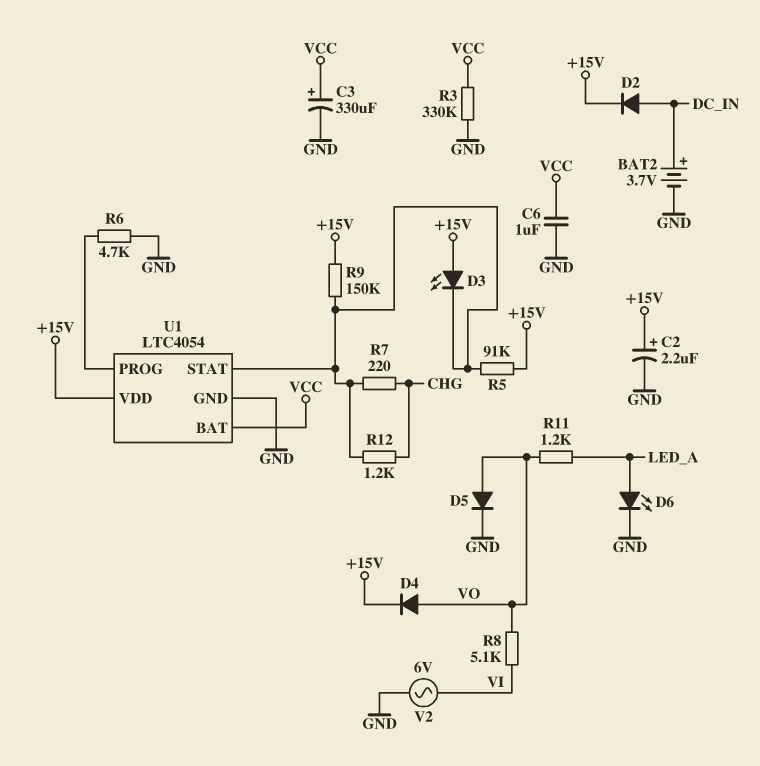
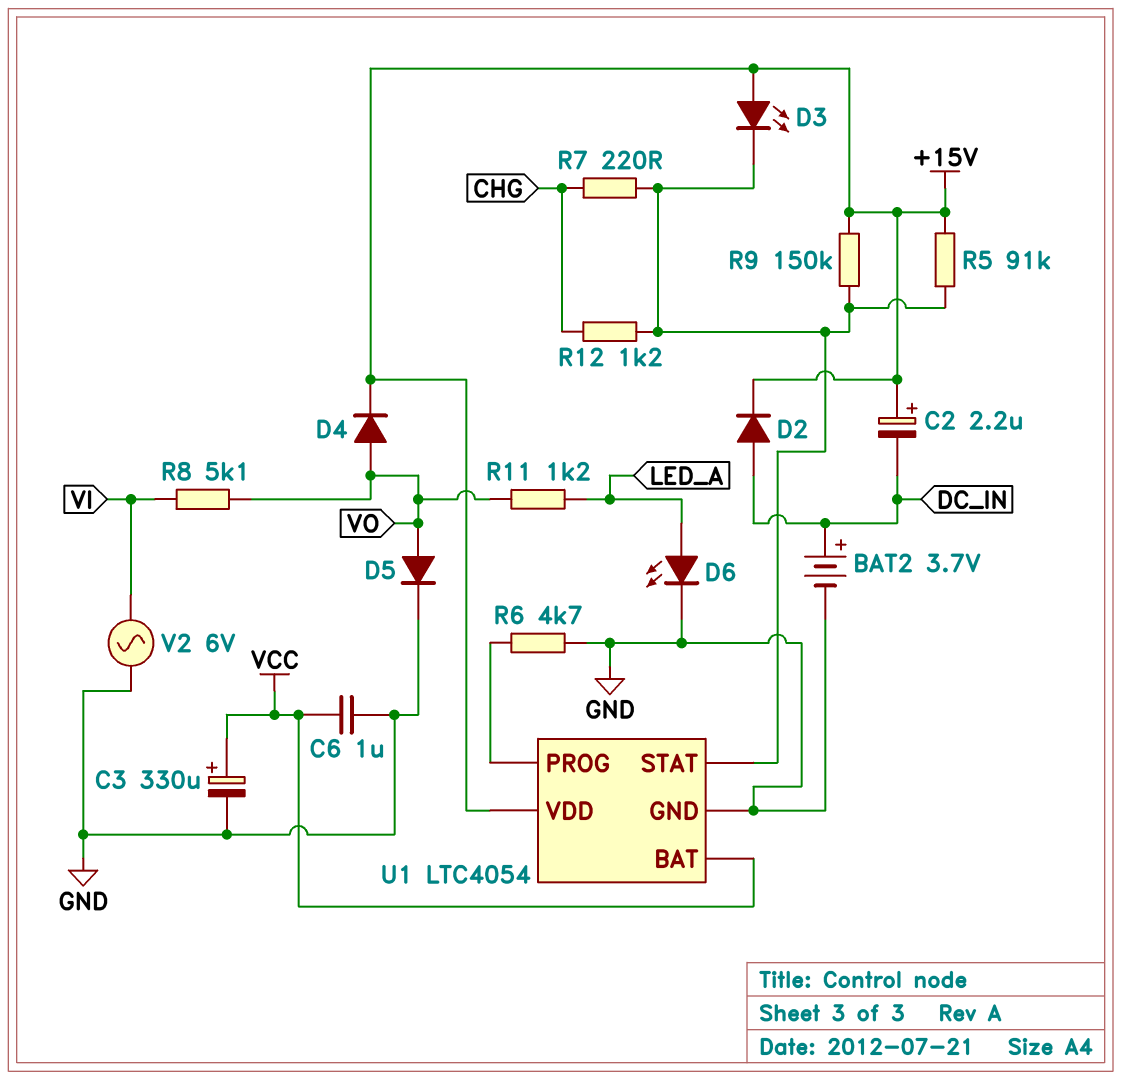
C2: 2.2uF (plus +15V, minus GND) -> 2.2uF (plus +15V, minus DC_IN)
R3: 330k (GND, VCC) -> none

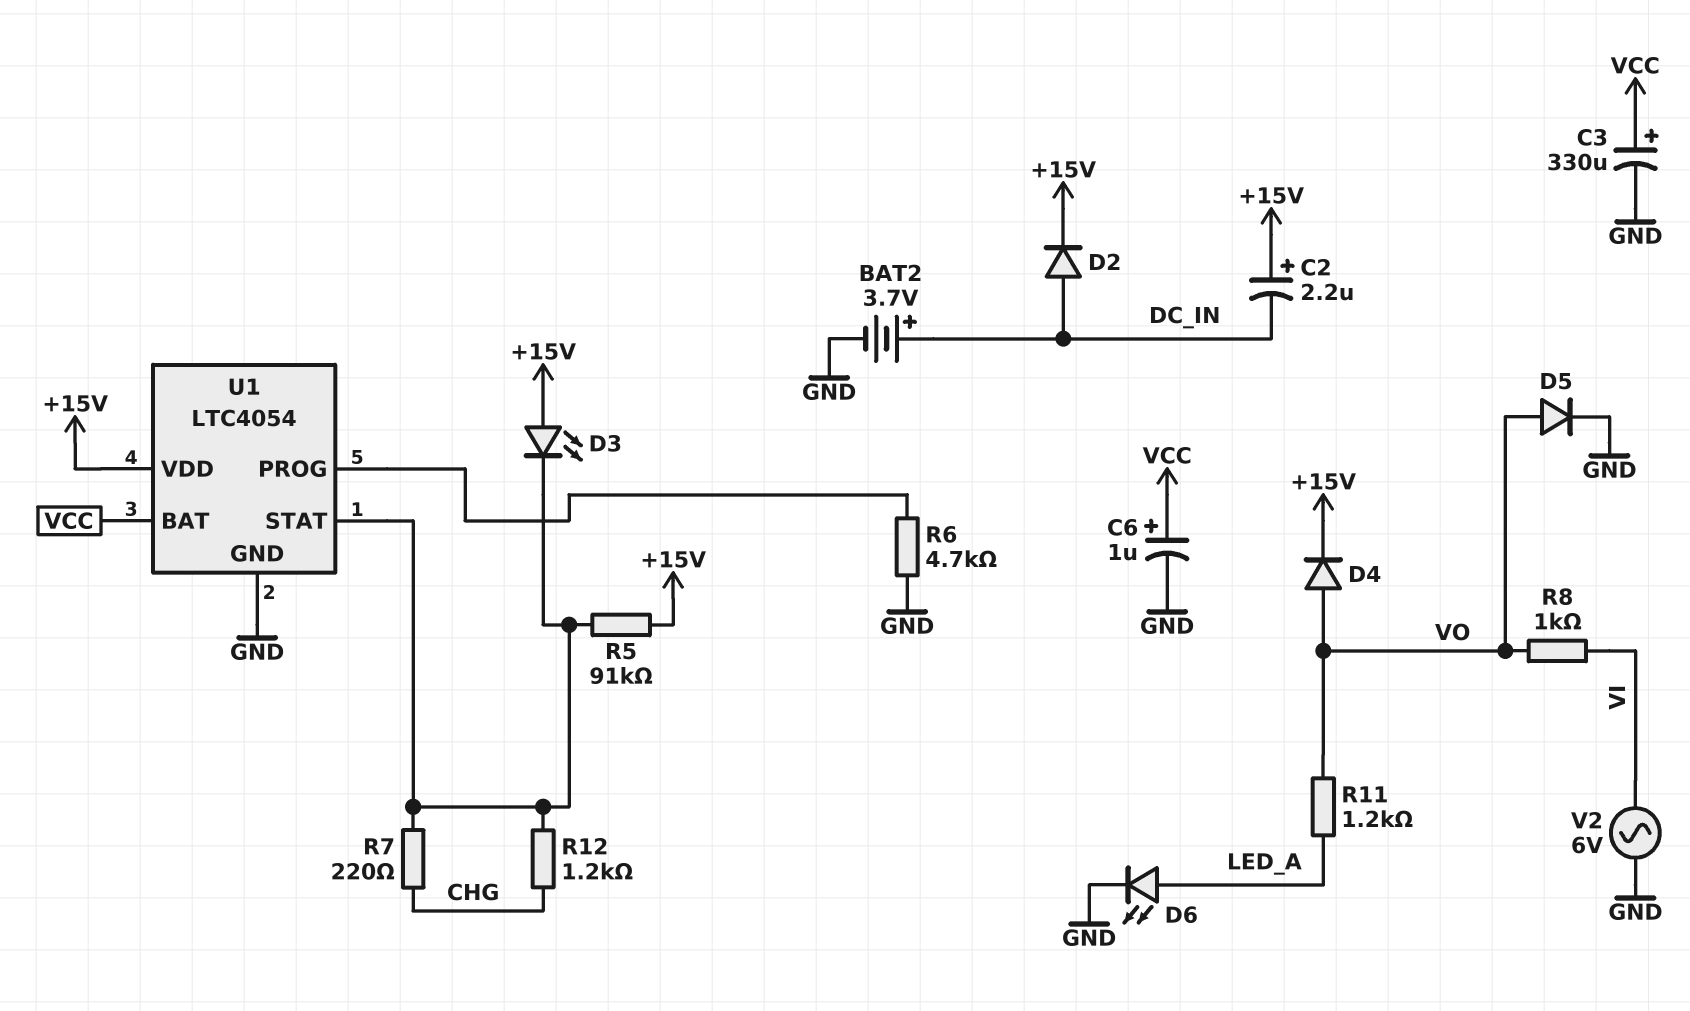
C6: 1uF (GND, VCC) -> 1uF (plus VCC, minus GND)
R8: 5.1k (VI, VO) -> 1k (VI, VO)
R9: 150k (+15V, U1/STAT) -> none

